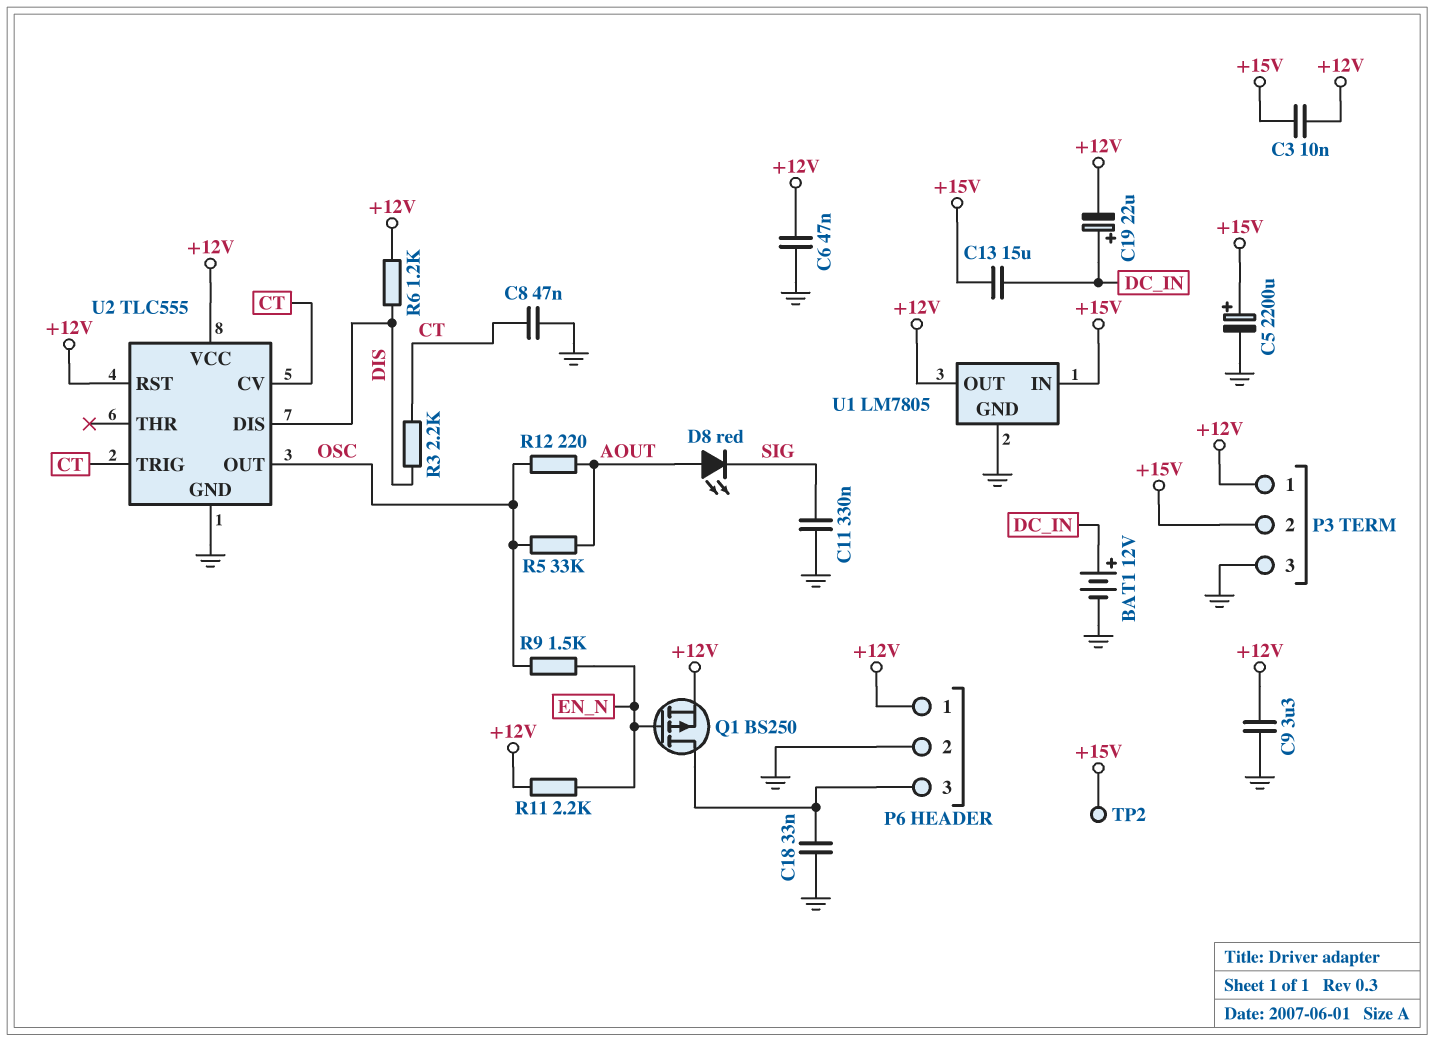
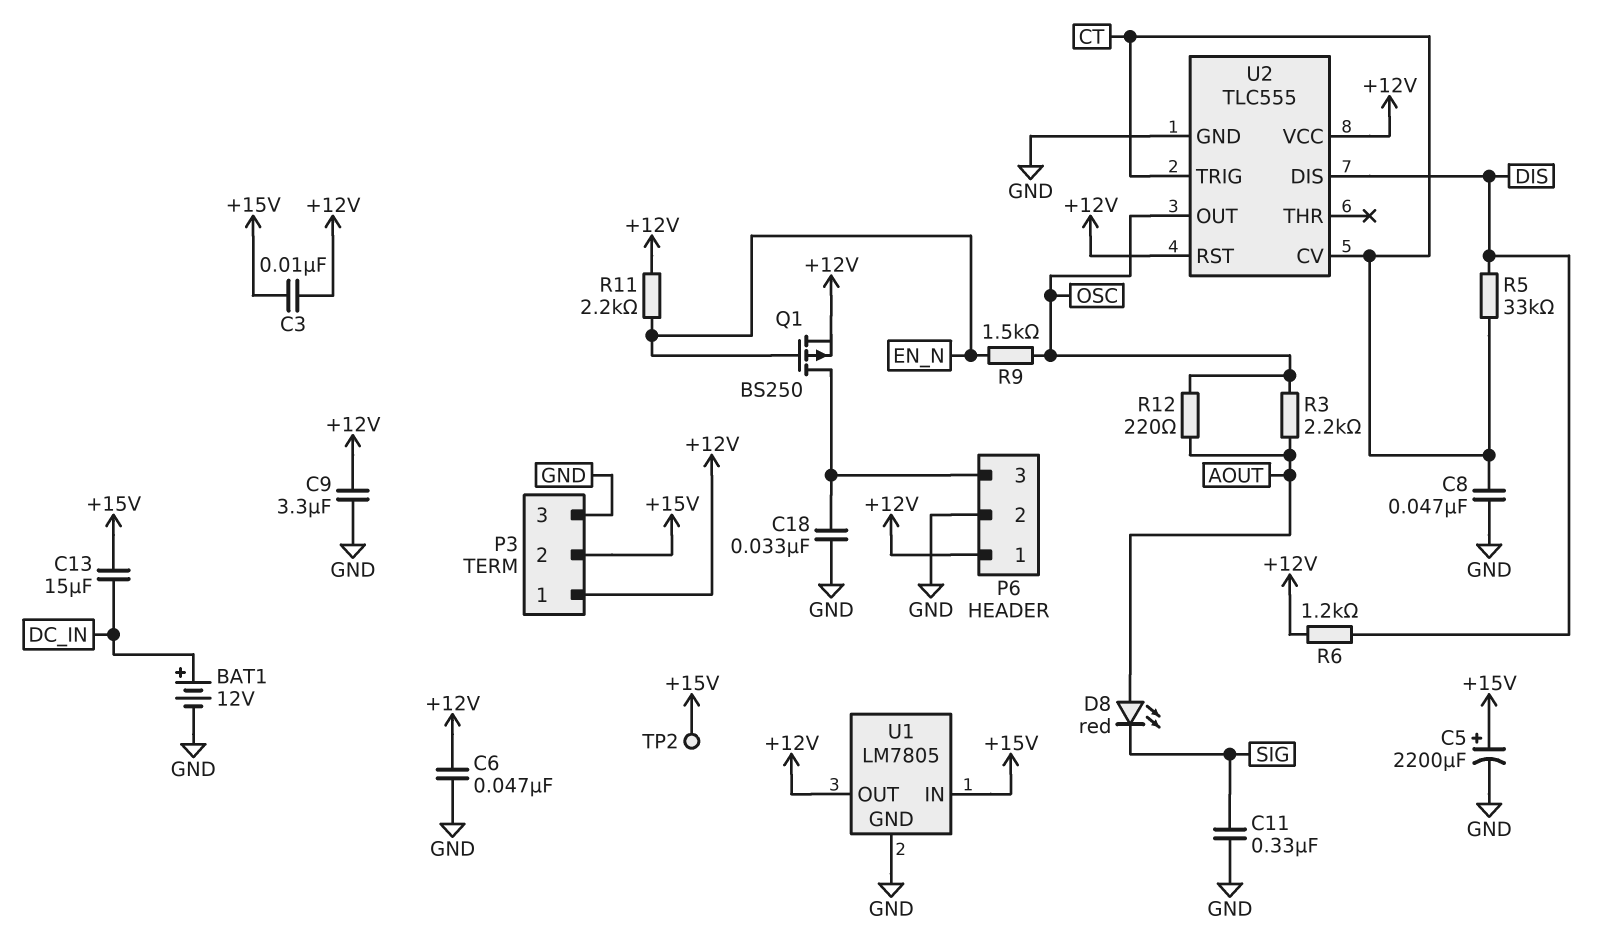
C19: 22uF (plus DC_IN, minus +12V) -> none
R3: 2.2k (CT, DIS) -> 2.2k (AOUT, OSC)
R5: 33k (AOUT, OSC) -> 33k (CT, DIS)

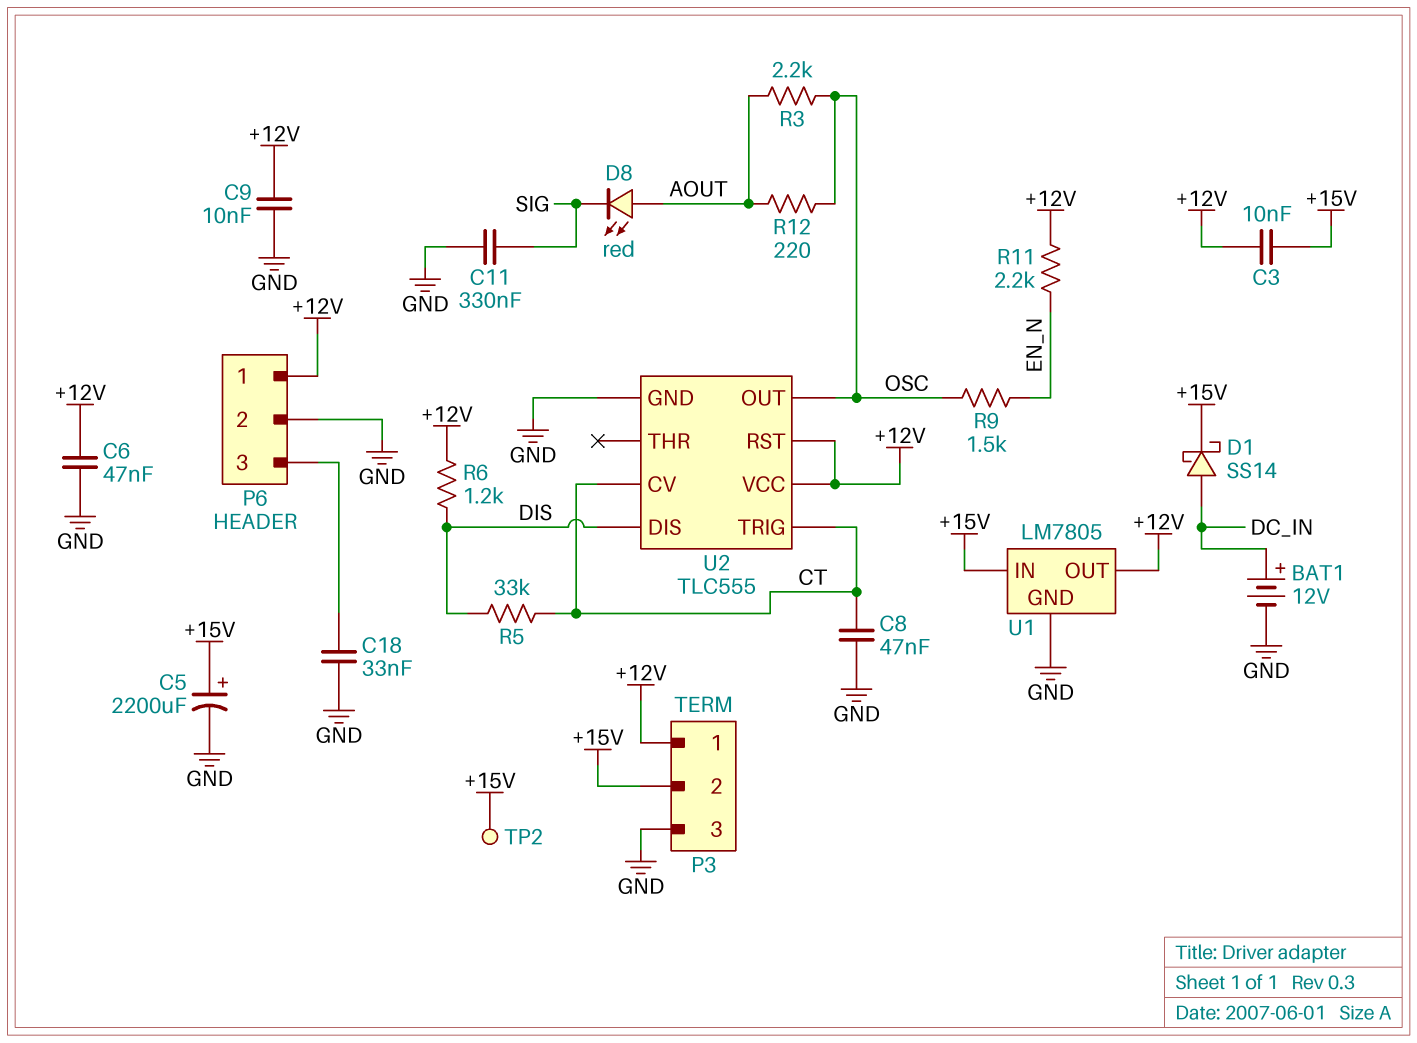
C9: 3.3uF (+12V, GND) -> 10nF (+12V, GND)
C13: 15uF (+15V, DC_IN) -> none
D1: none -> schottky SS14 (A DC_IN, K +15V)
Q1: PMOS BS250 (G EN_N, D P6/3, S +12V) -> none

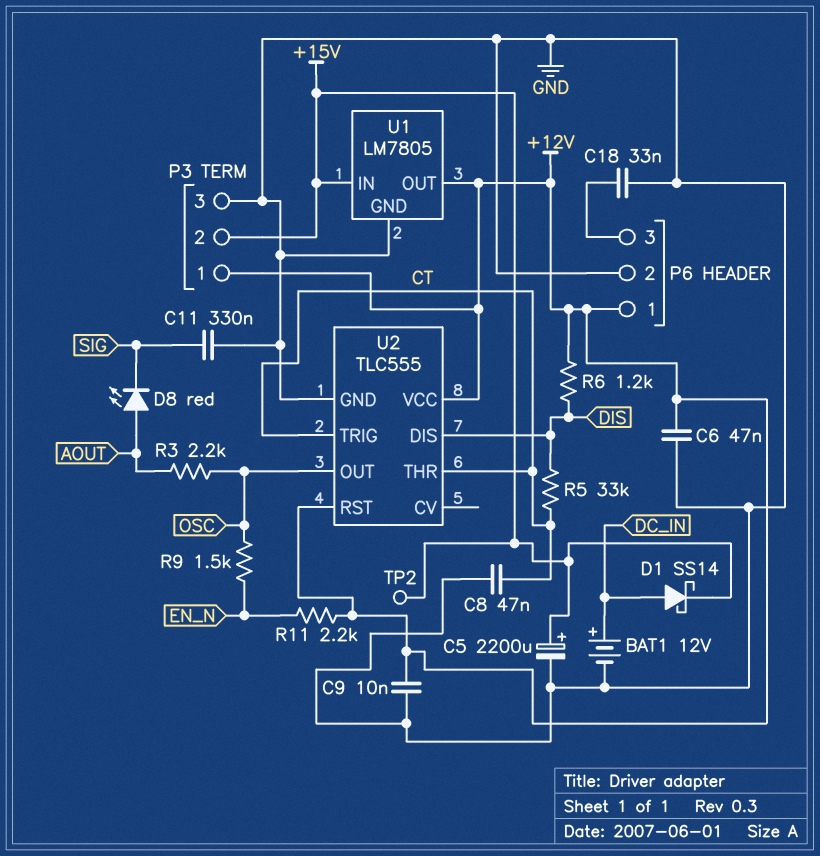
C3: 10nF (+12V, +15V) -> none
R12: 220 (AOUT, OSC) -> none
U2 pin CV: CT -> none
U2 pin THR: none -> CT

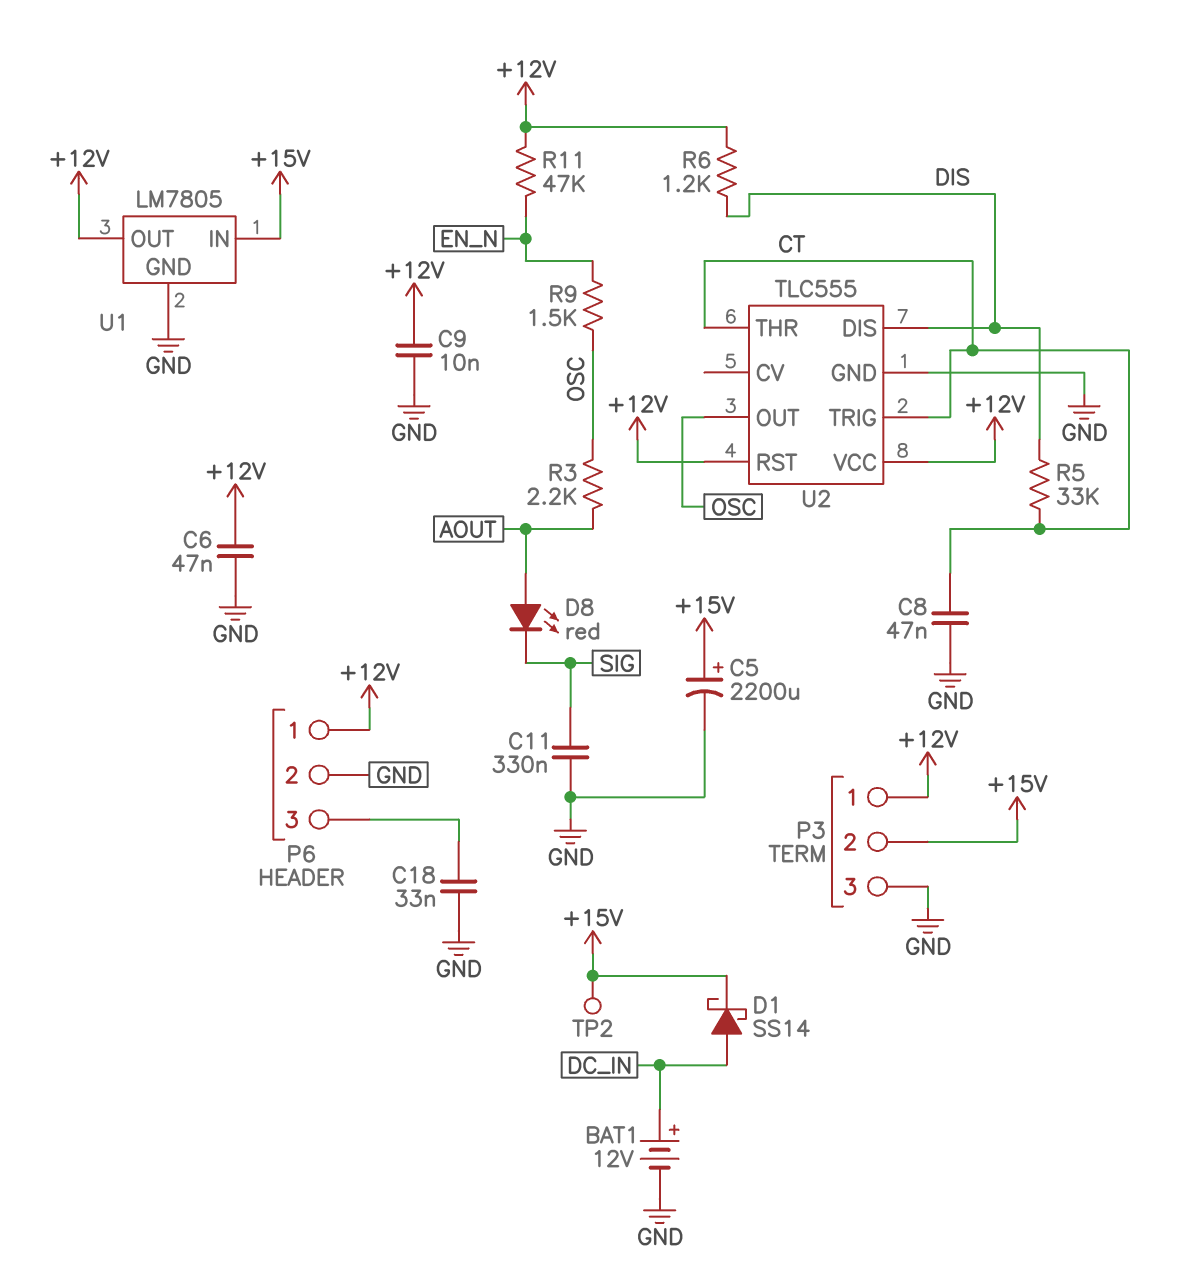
R11: 2.2k (+12V, EN_N) -> 47k (+12V, EN_N)

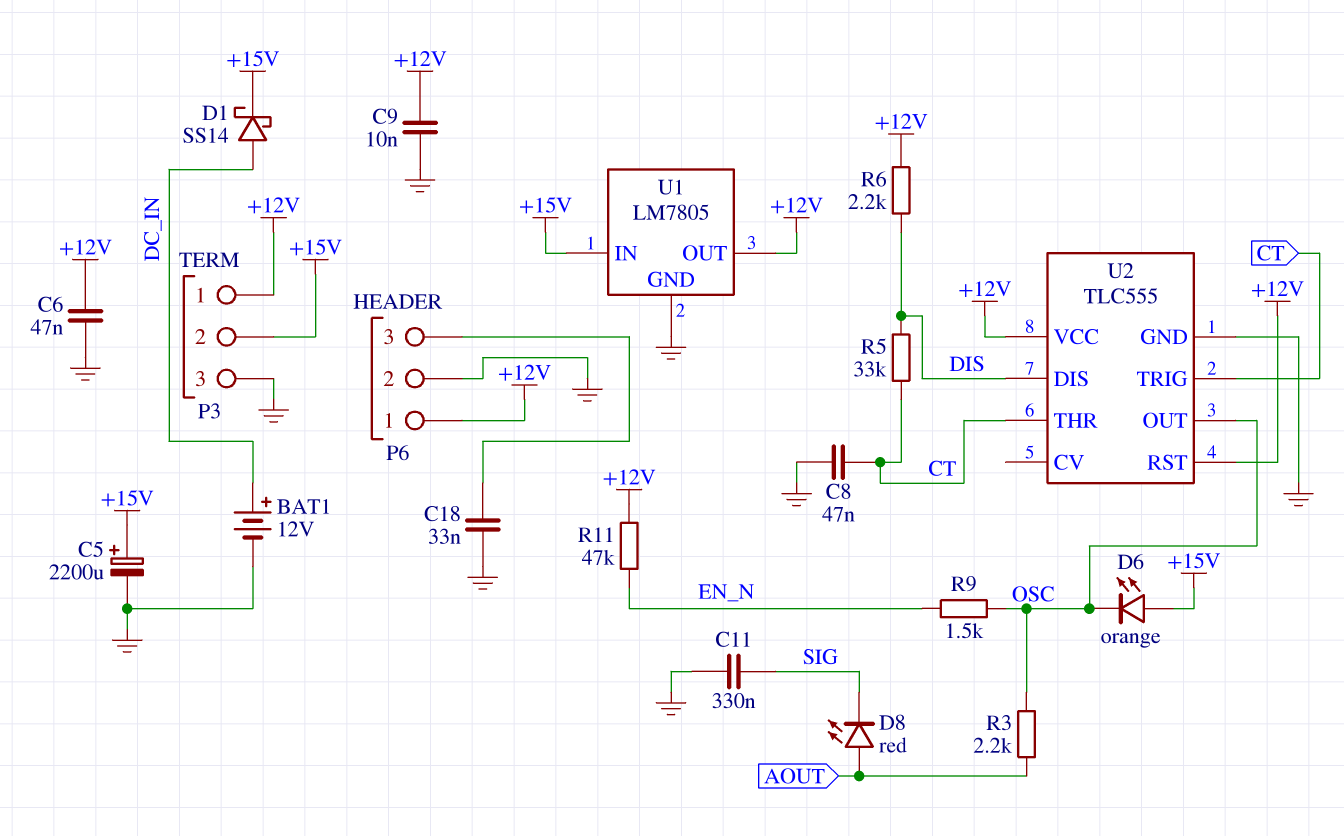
D6: none -> LED orange (A +15V, K OSC)
R6: 1.2k (+12V, DIS) -> 2.2k (+12V, DIS)
TP2: test point (+15V) -> none

